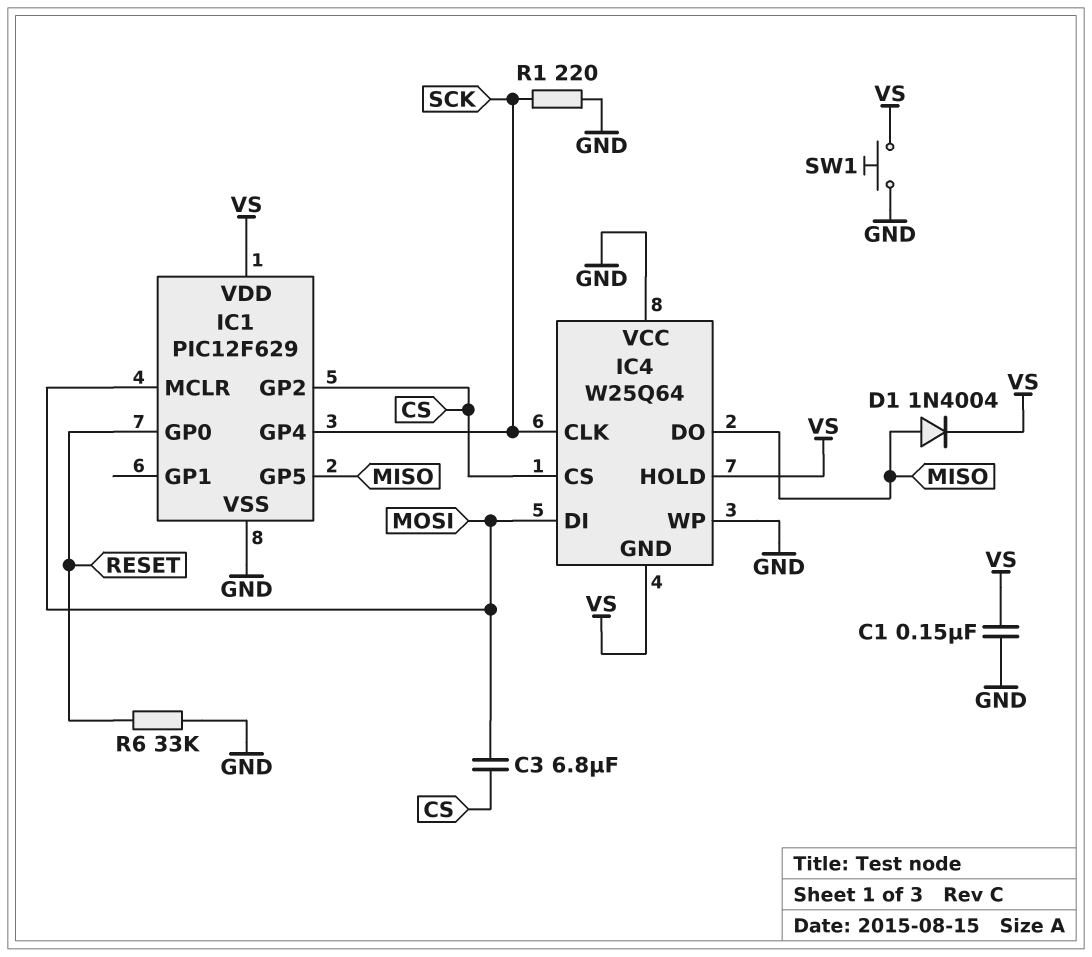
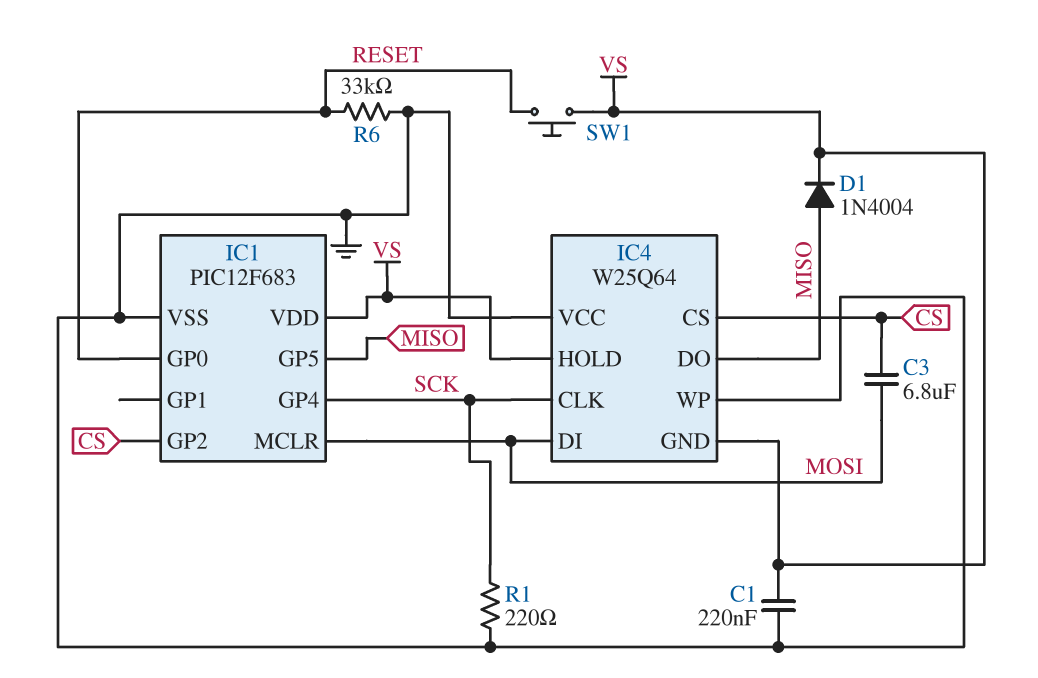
C1: 150nF (GND, VS) -> 220nF (GND, VS)
IC1: PIC12F629 -> PIC12F683
SW1: button (GND, VS) -> button (RESET, VS)

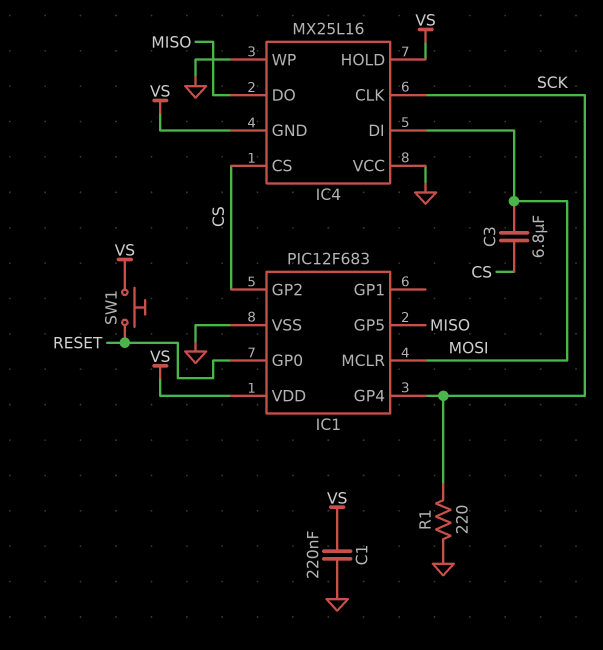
D1: diode 1N4004 (A MISO, K VS) -> none
IC4: W25Q64 -> MX25L16
R6: 33k (GND, RESET) -> none

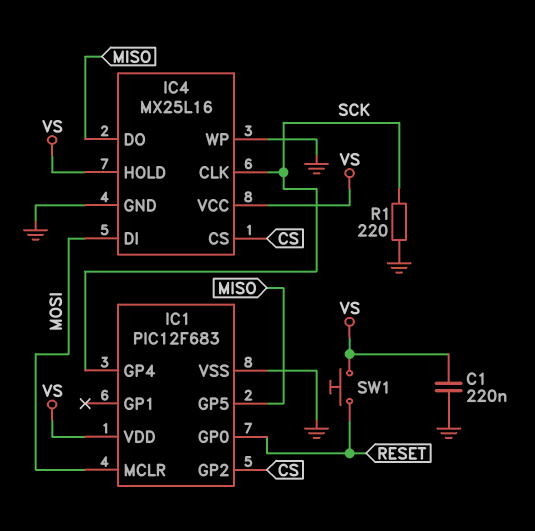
C3: 6.8uF (CS, MOSI) -> none
IC4 pin GND: VS -> GND
IC4 pin VCC: GND -> VS

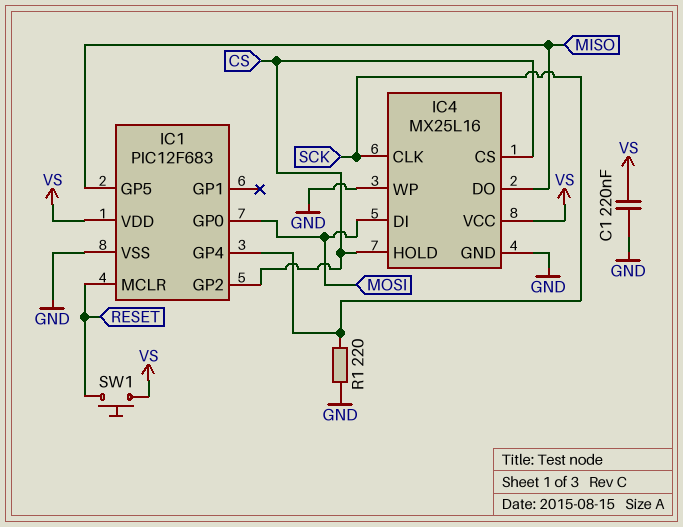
IC1 pin GP0: RESET -> MOSI
IC1 pin MCLR: MOSI -> RESET
IC4 pin HOLD: VS -> CS

